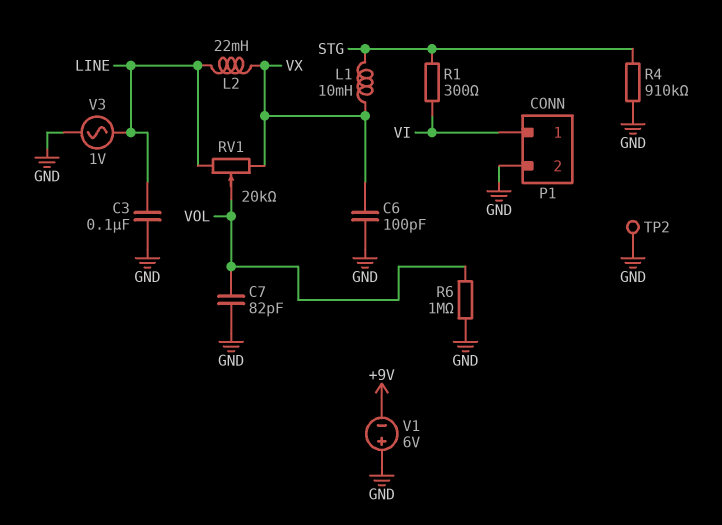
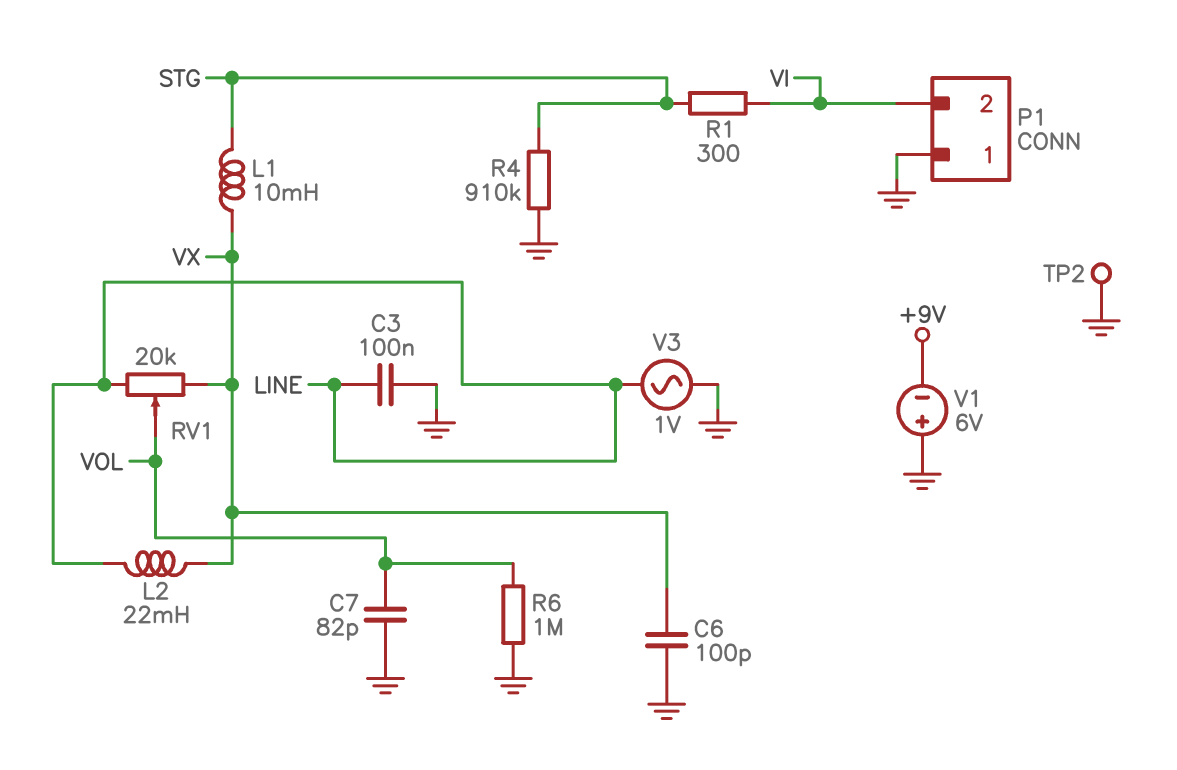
P1 pin 1: VI -> GND
P1 pin 2: GND -> VI

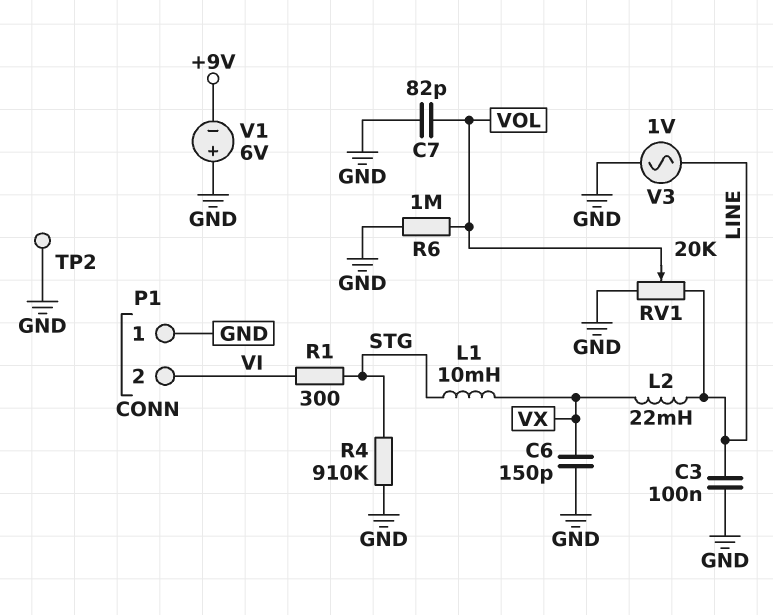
C6: 100pF (GND, VX) -> 150pF (GND, VX)
RV1: 20k (LINE, VX, wiper VOL) -> 20k (GND, LINE, wiper VOL)

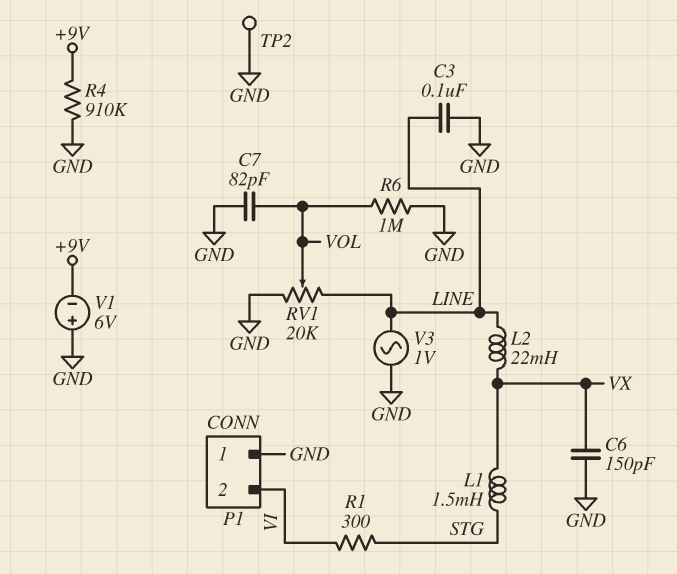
L1: 10mH (STG, VX) -> 1.5mH (STG, VX)
R4: 910k (GND, STG) -> 910k (+9V, GND)

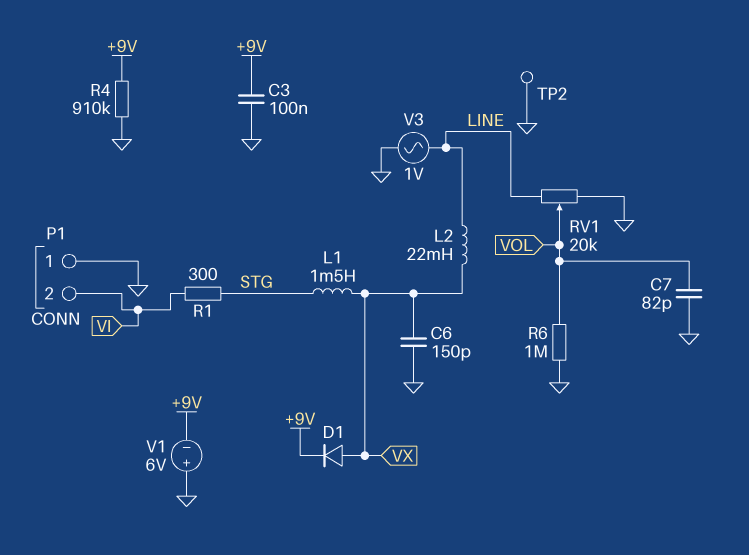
C3: 100nF (GND, LINE) -> 100nF (+9V, GND)
D1: none -> diode (A VX, K +9V)

